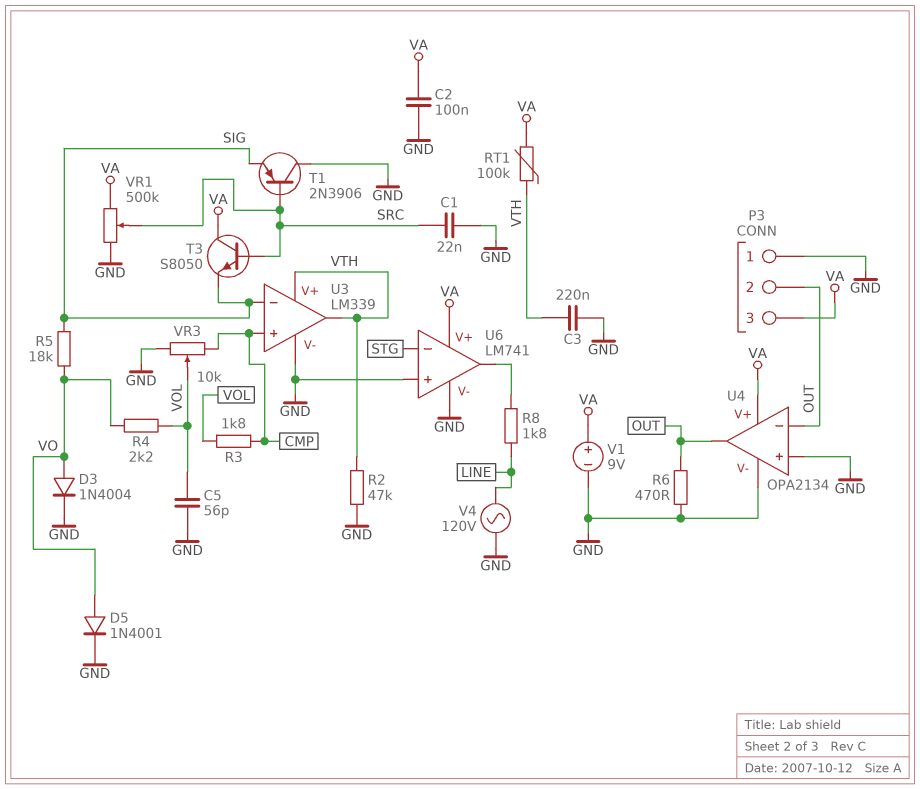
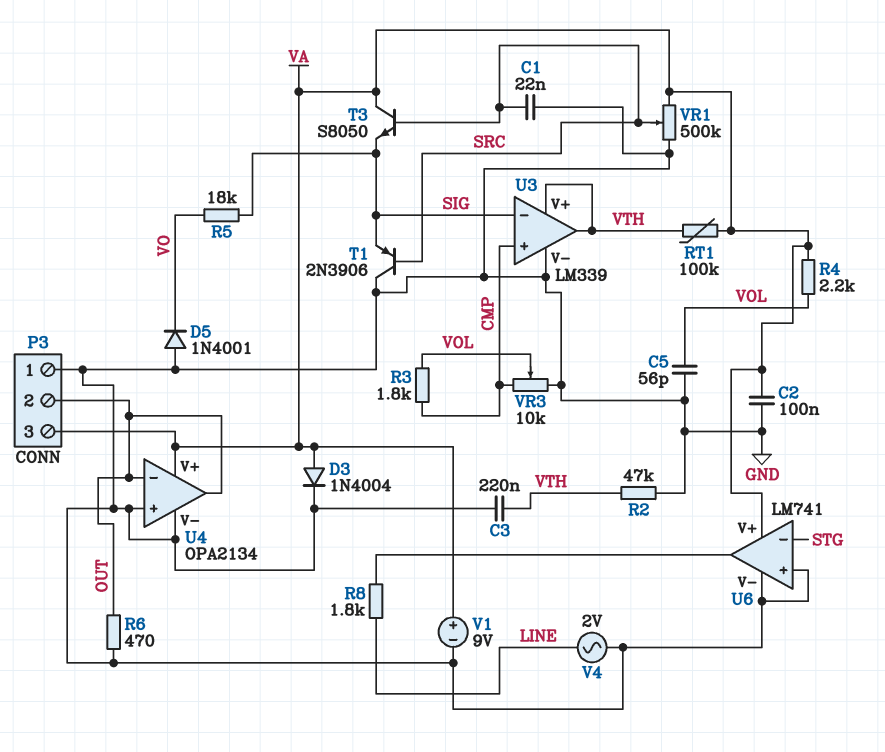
D3: diode 1N4004 (A VO, K GND) -> diode 1N4004 (A VA, K GND)
D5: diode 1N4001 (A VO, K GND) -> diode 1N4001 (A GND, K VO)
R4: 2.2k (VO, VOL) -> 2.2k (VA, VOL)
V4: AC 120V (GND, LINE) -> AC 2V (GND, LINE)

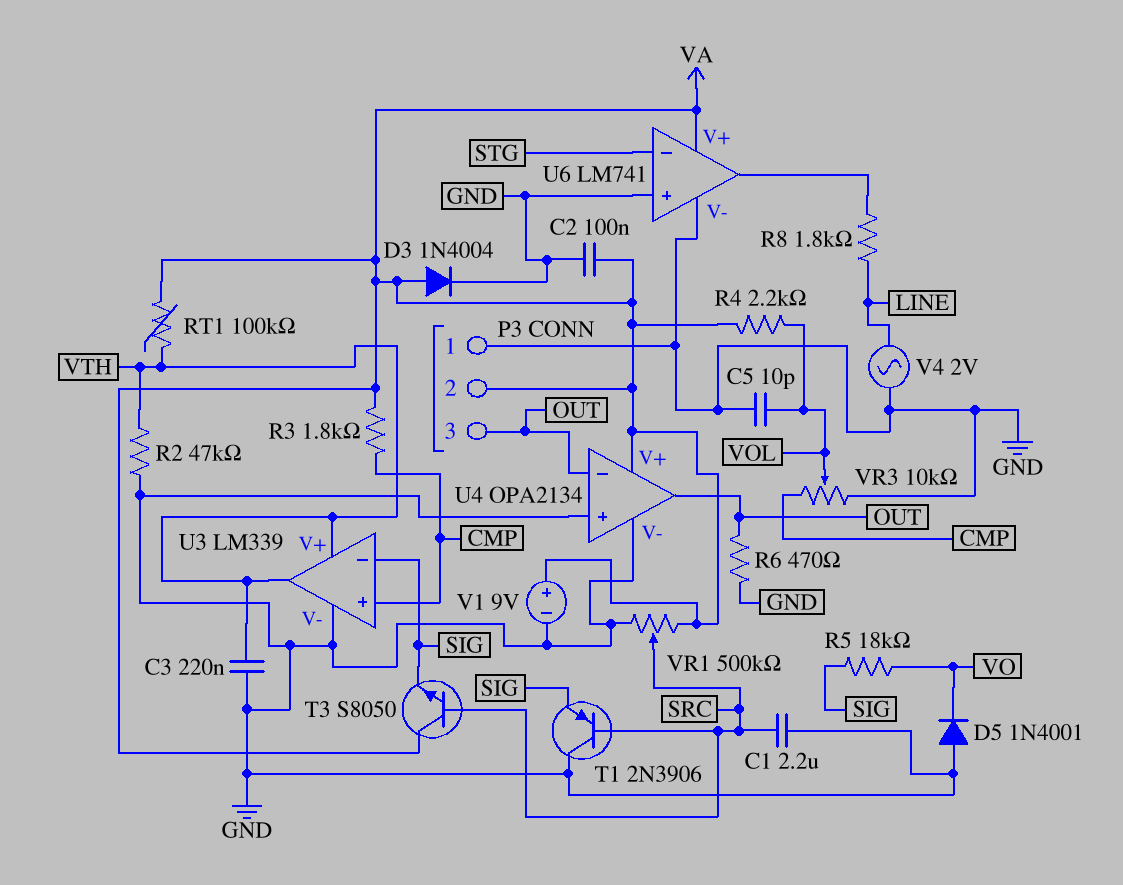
C1: 22nF (GND, SRC) -> 2.2uF (GND, SRC)
C5: 56pF (GND, VOL) -> 10pF (GND, VOL)
P3 pin 2: OUT -> VA
P3 pin 3: VA -> OUT
R3: 1.8k (CMP, VOL) -> 1.8k (CMP, VA)

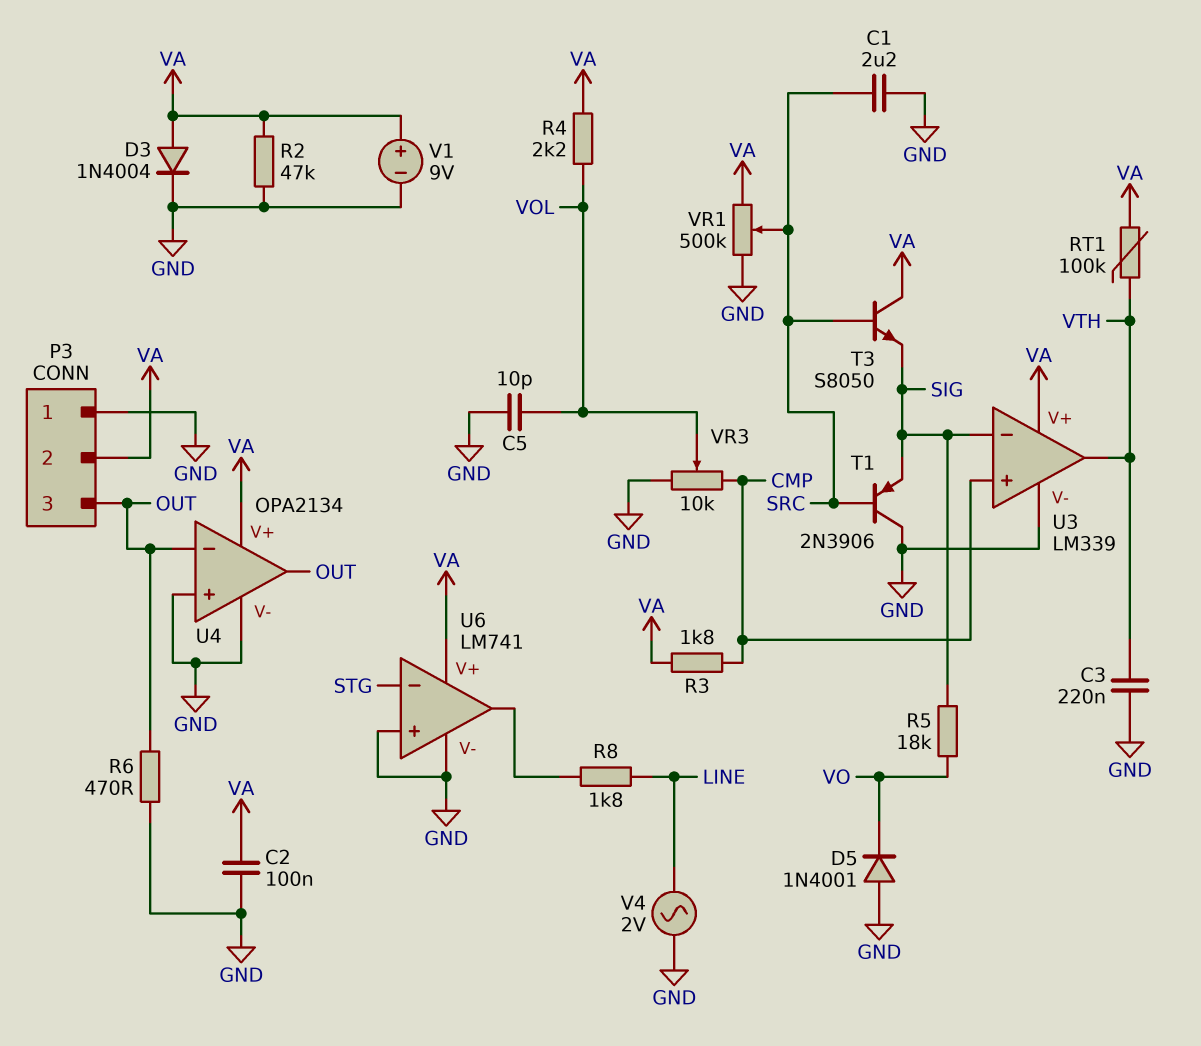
R2: 47k (GND, VTH) -> 47k (GND, VA)
U3 pin V+: VTH -> VA

